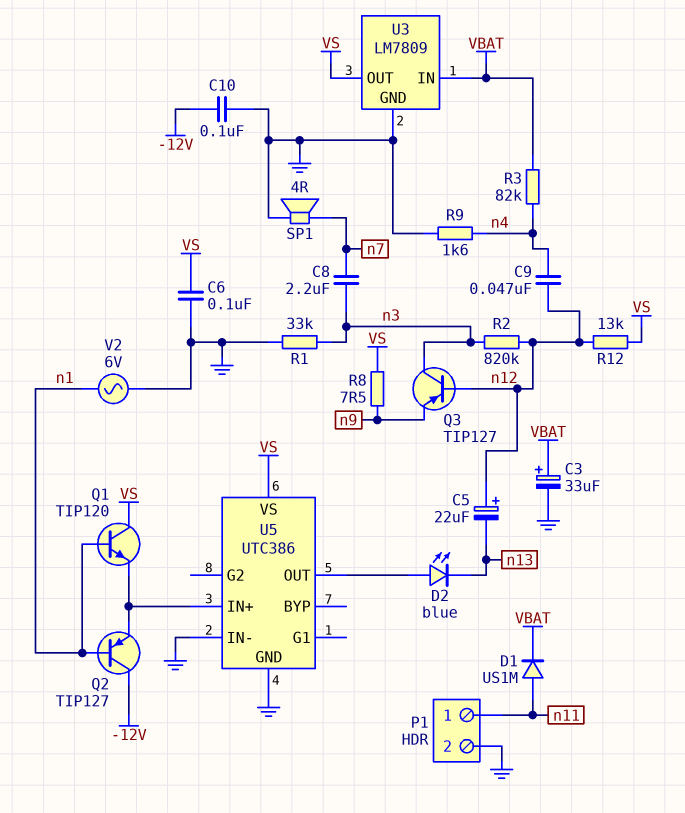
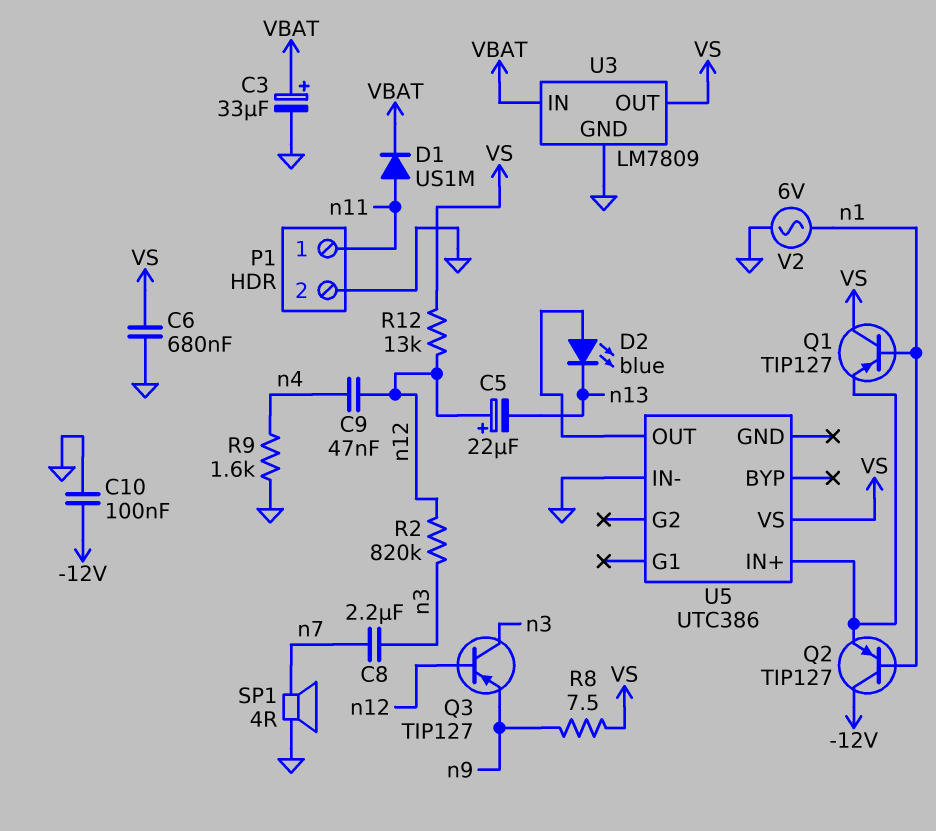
C6: 100nF (GND, VS) -> 680nF (GND, VS)
Q1: NPN TIP120 (B n1, C VS, E U5/IN+) -> PNP TIP127 (B n1, C VS, E U5/IN+)
R1: 33k (GND, n3) -> none
R3: 82k (VBAT, n4) -> none
U5 pin GND: GND -> none

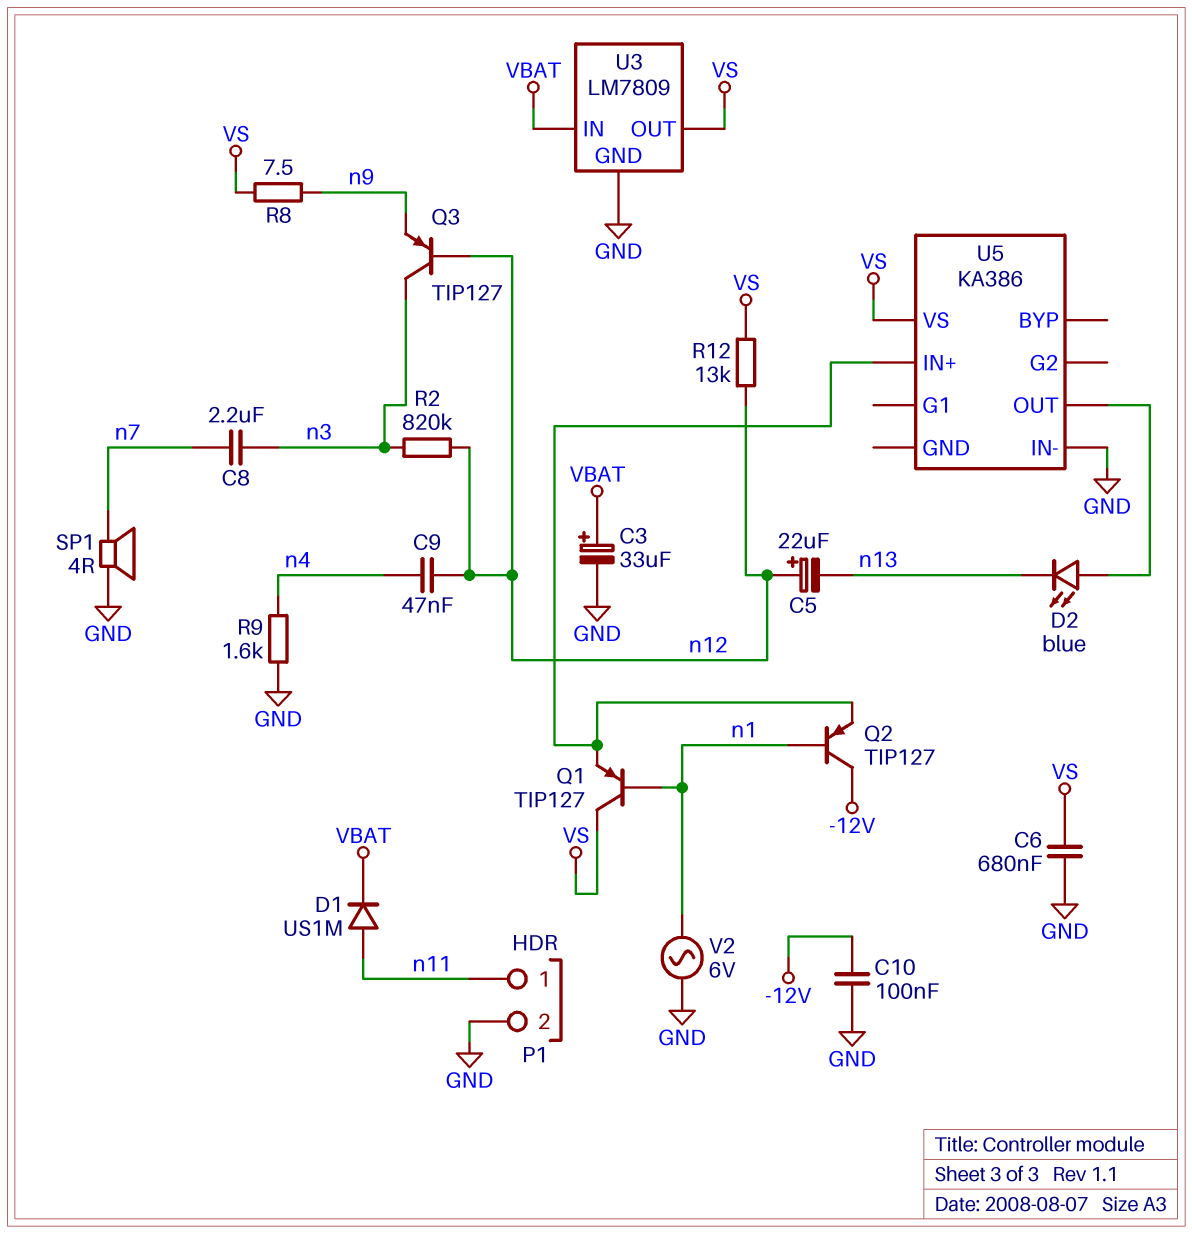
U5: UTC386 -> KA386

